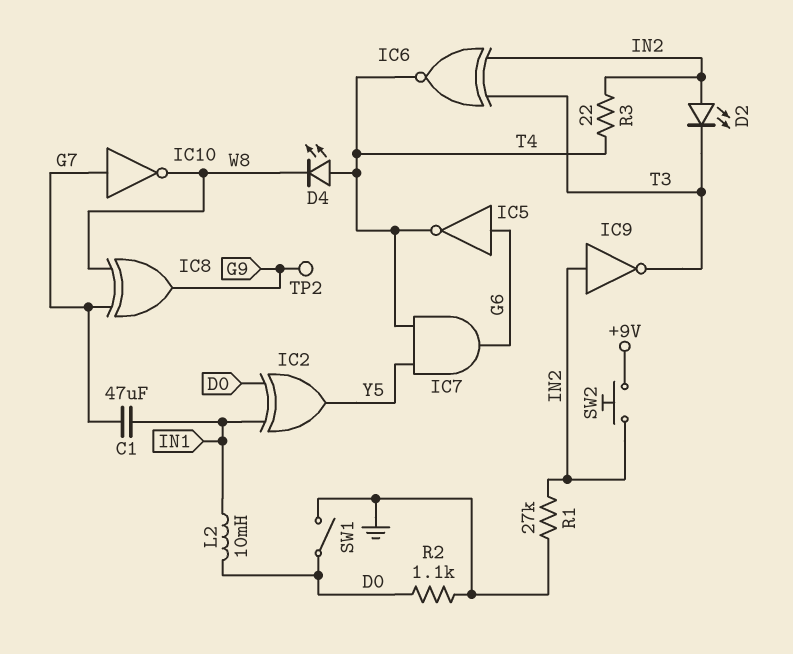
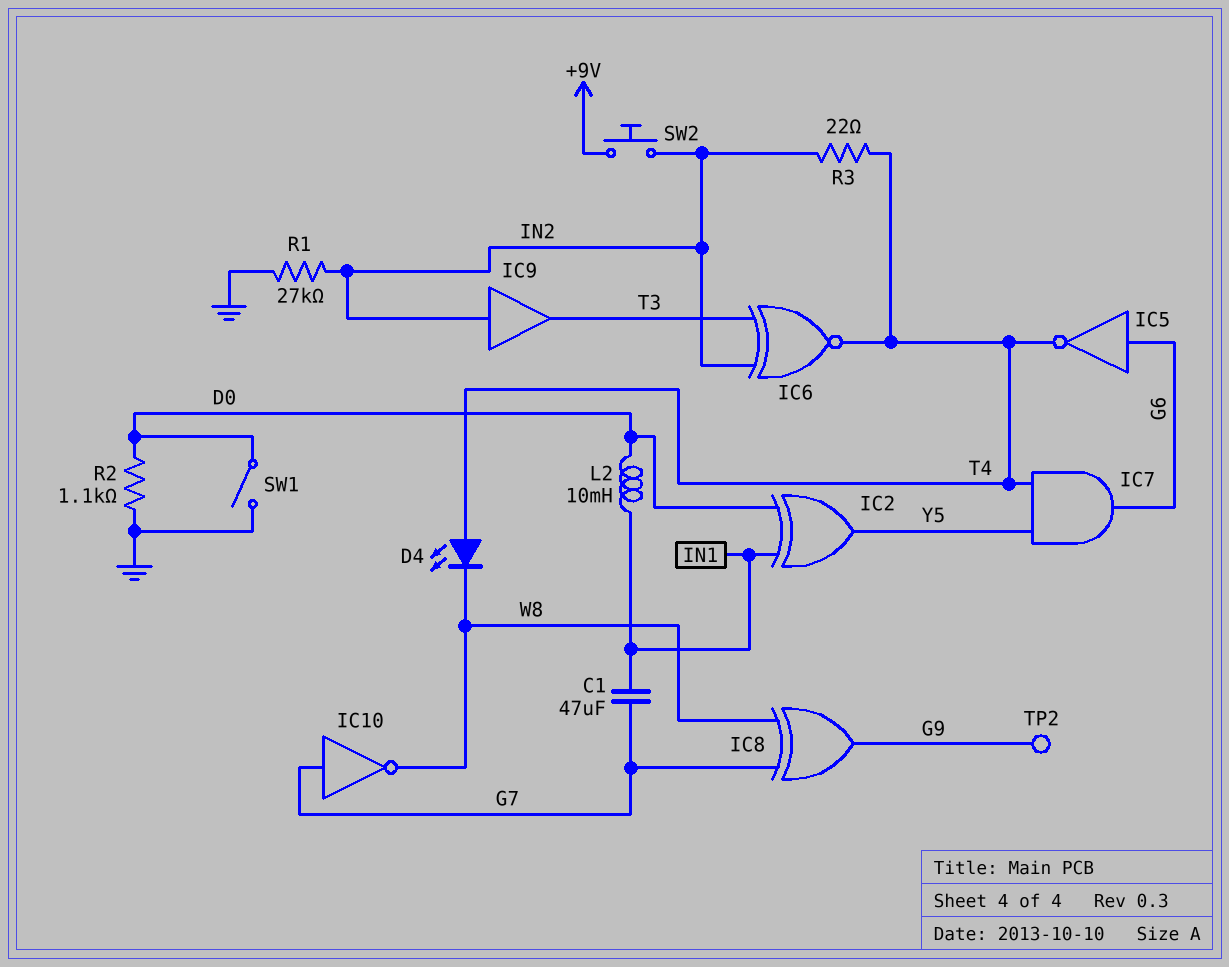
D2: LED (A IN2, K T3) -> none
IC9: NOT (in IN2, out T3) -> buffer (in IN2, out T3)

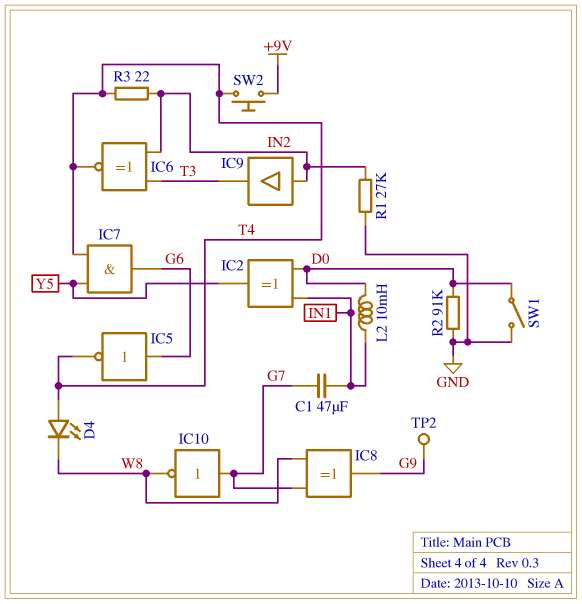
R2: 1.1k (D0, GND) -> 91k (D0, GND)
SW2: button (+9V, IN2) -> button (+9V, T4)

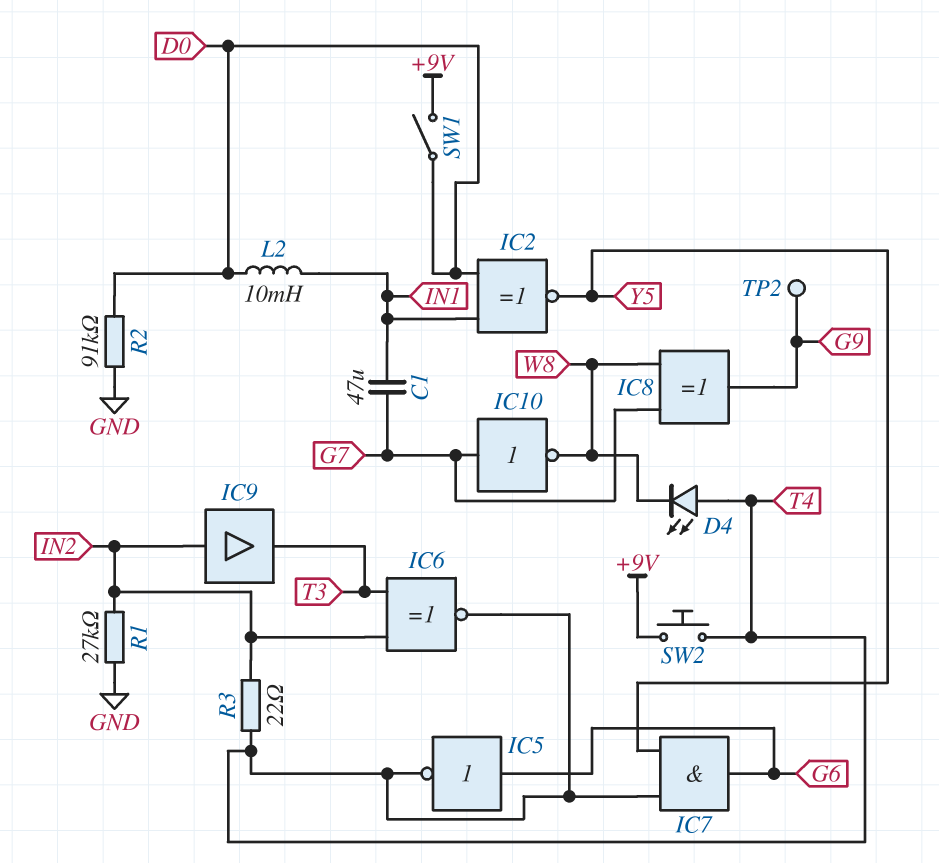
IC2: XOR (in D0, in IN1, out Y5) -> XNOR (in D0, in IN1, out Y5)
SW1: switch (D0, GND) -> switch (+9V, D0)

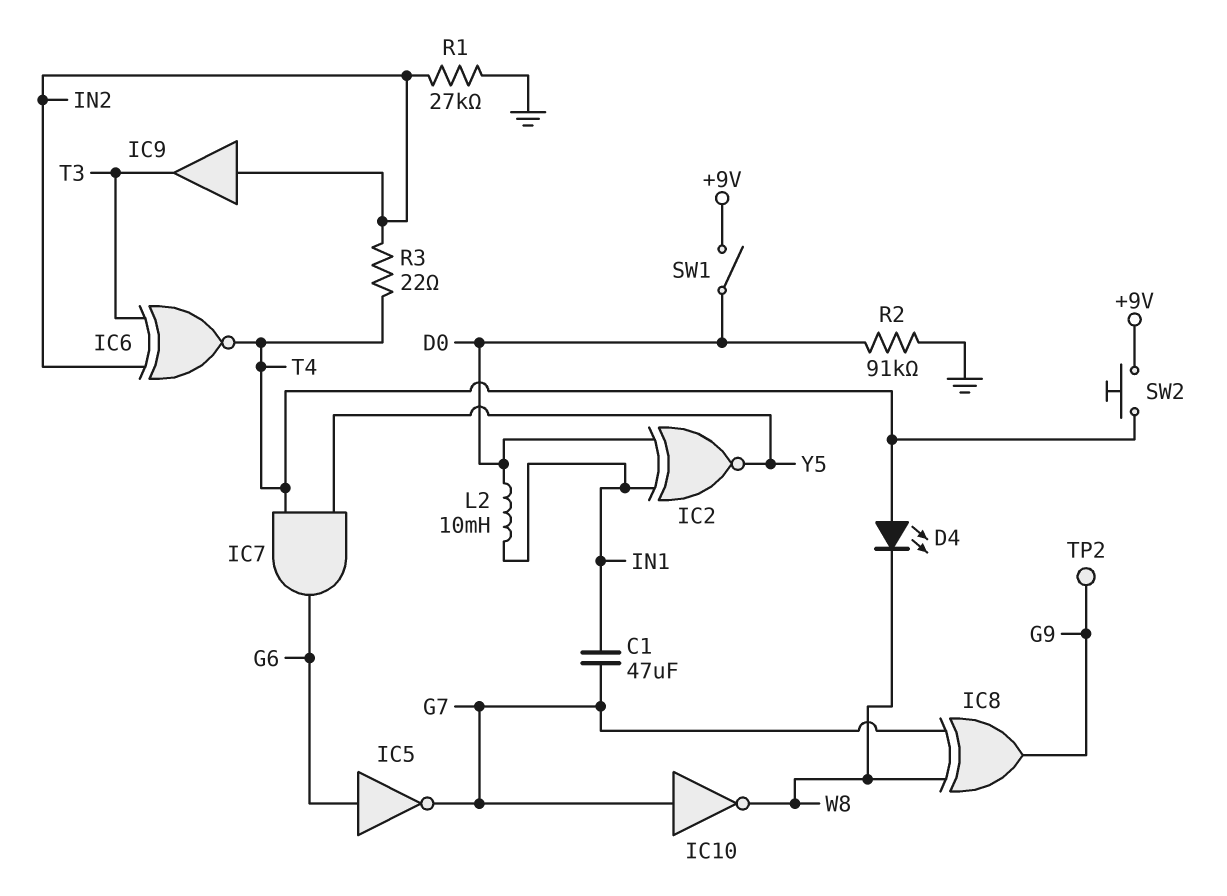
IC5: NOT (in G6, out T4) -> NOT (in G6, out G7)

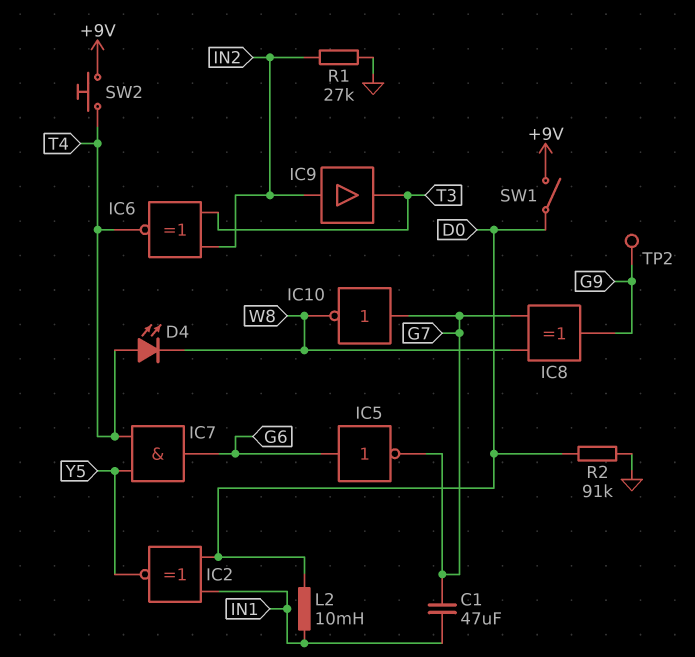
R3: 22 (IN2, T4) -> none

